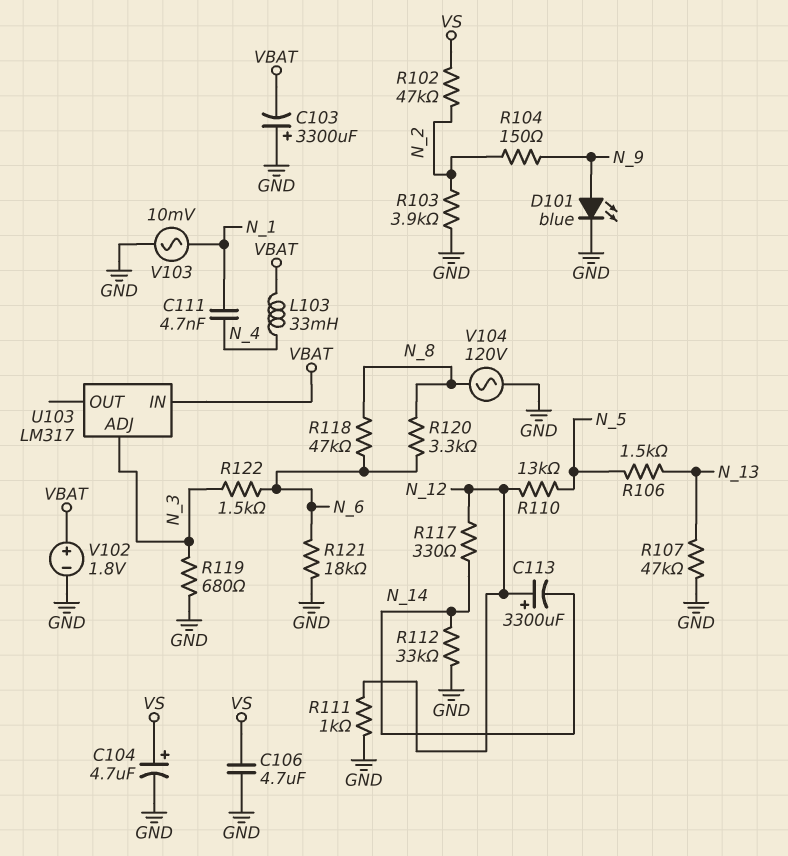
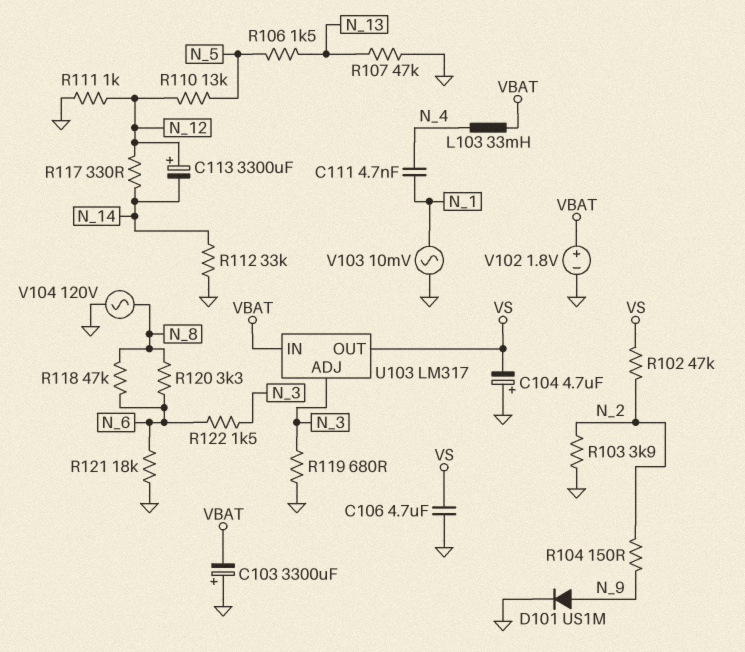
C104: 4.7uF (plus VS, minus GND) -> 4.7uF (plus GND, minus VS)
D101: LED blue (A N_9, K GND) -> diode US1M (A N_9, K GND)
U103 pin OUT: none -> VS

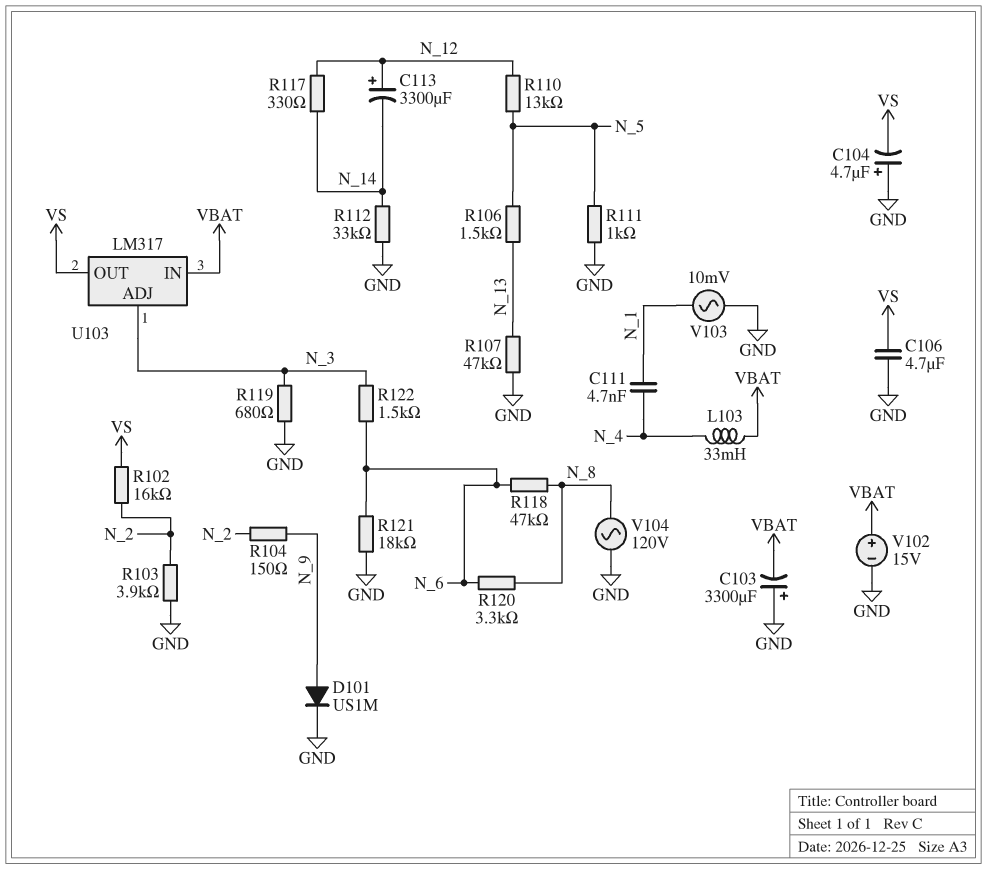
R102: 47k (N_2, VS) -> 16k (N_2, VS)
R111: 1k (GND, N_12) -> 1k (GND, N_5)
V102: 1.8V (plus VBAT, minus GND) -> 15V (plus VBAT, minus GND)

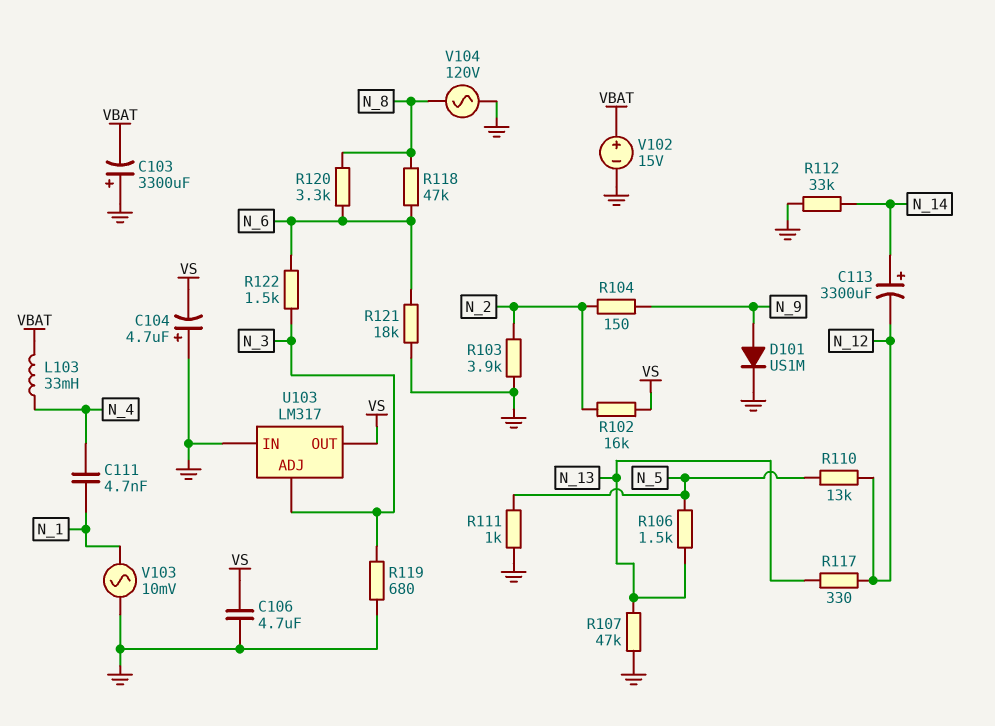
C113: 3300uF (plus N_12, minus N_14) -> 3300uF (plus N_14, minus N_12)
R117: 330 (N_12, N_14) -> 330 (N_12, N_13)
U103 pin IN: VBAT -> GND

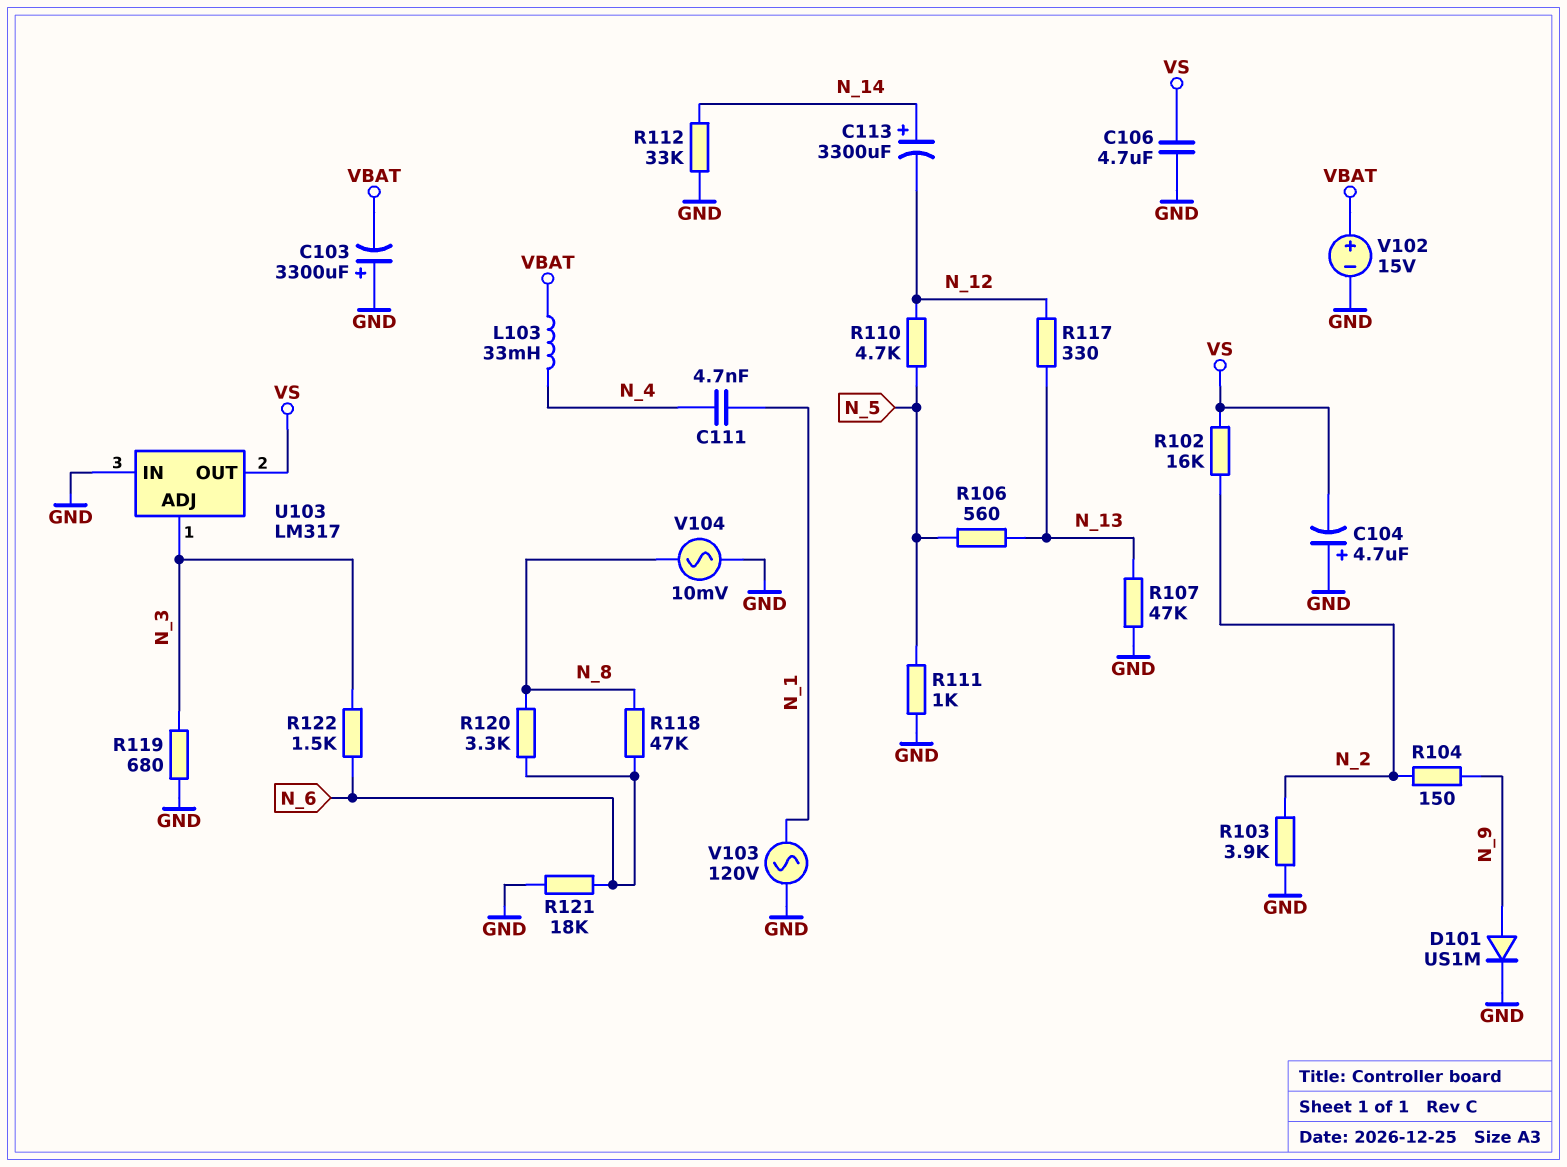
R106: 1.5k (N_5, N_13) -> 560 (N_5, N_13)
R110: 13k (N_5, N_12) -> 4.7k (N_5, N_12)
V103: AC 10mV (GND, N_1) -> AC 120V (GND, N_1)
V104: AC 120V (GND, N_8) -> AC 10mV (GND, N_8)

